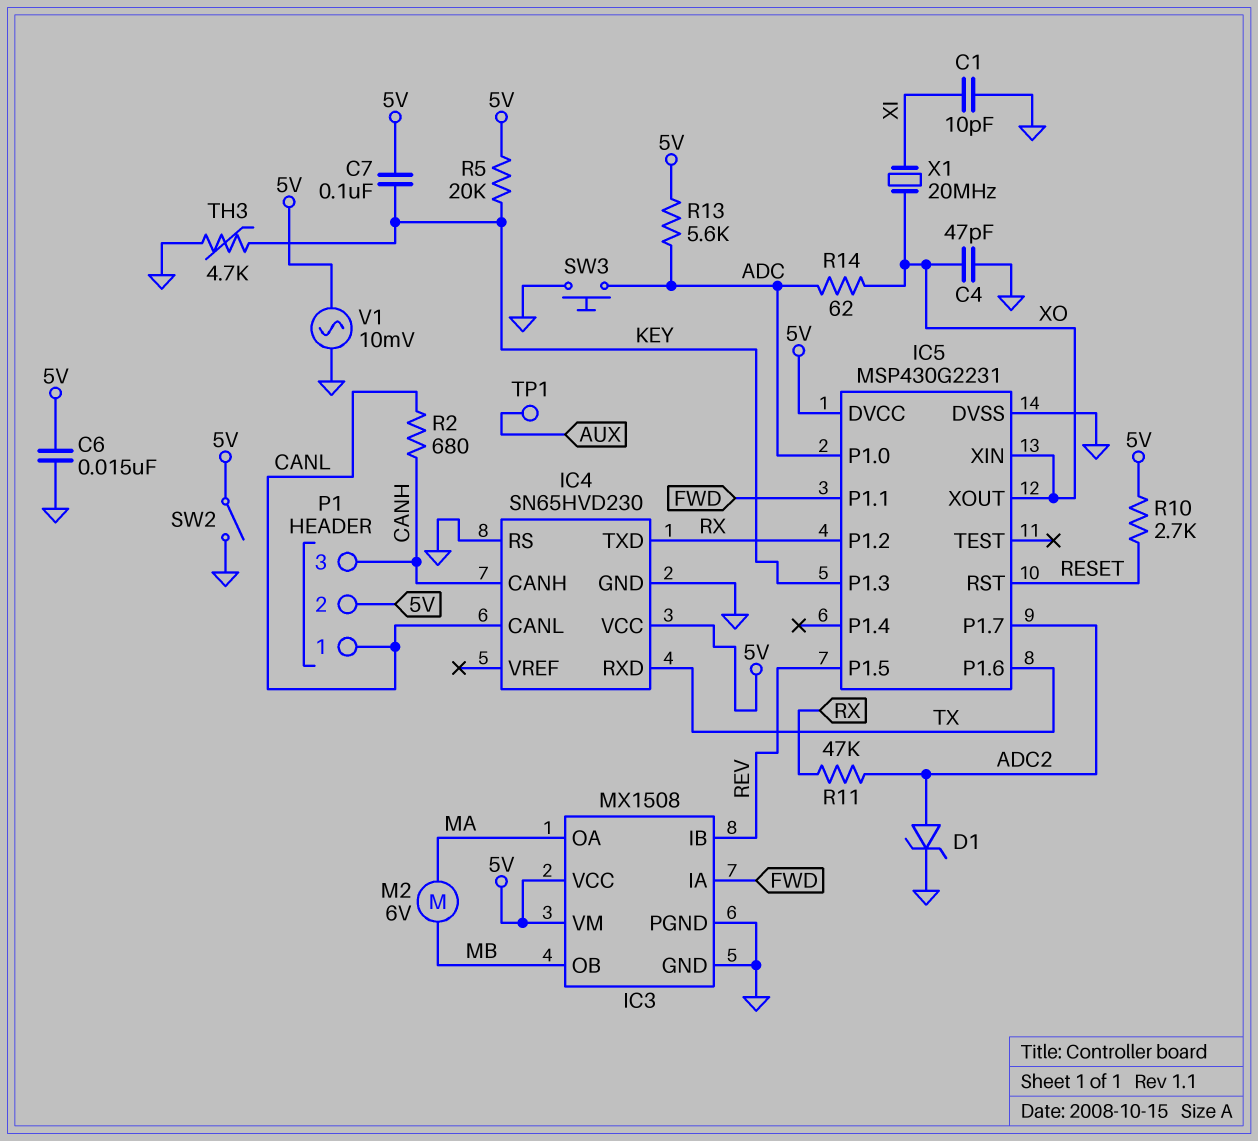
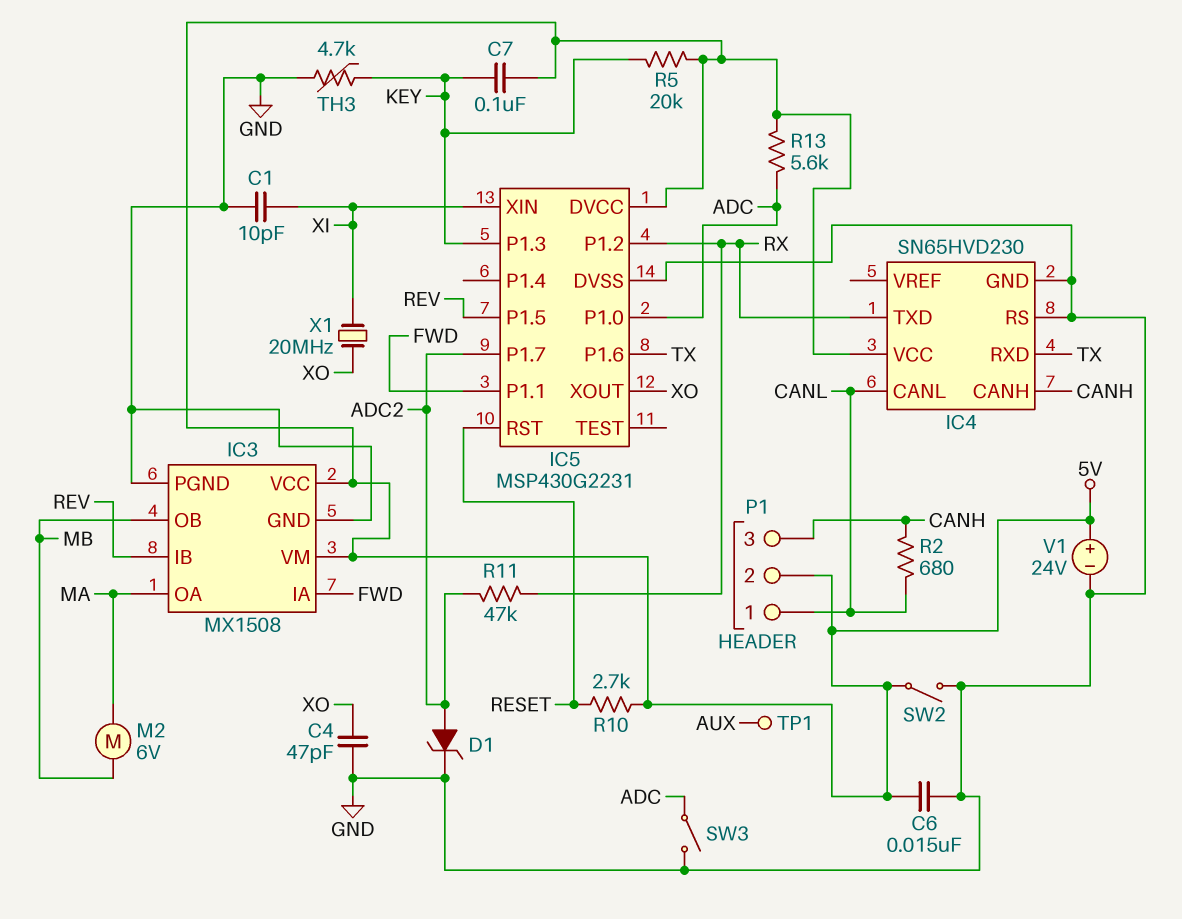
IC5 pin XIN: XO -> XI
R14: 62 (ADC, XO) -> none
SW3: button (ADC, GND) -> switch (ADC, GND)
V1: AC 10mV (5V, GND) -> 24V (plus 5V, minus GND)

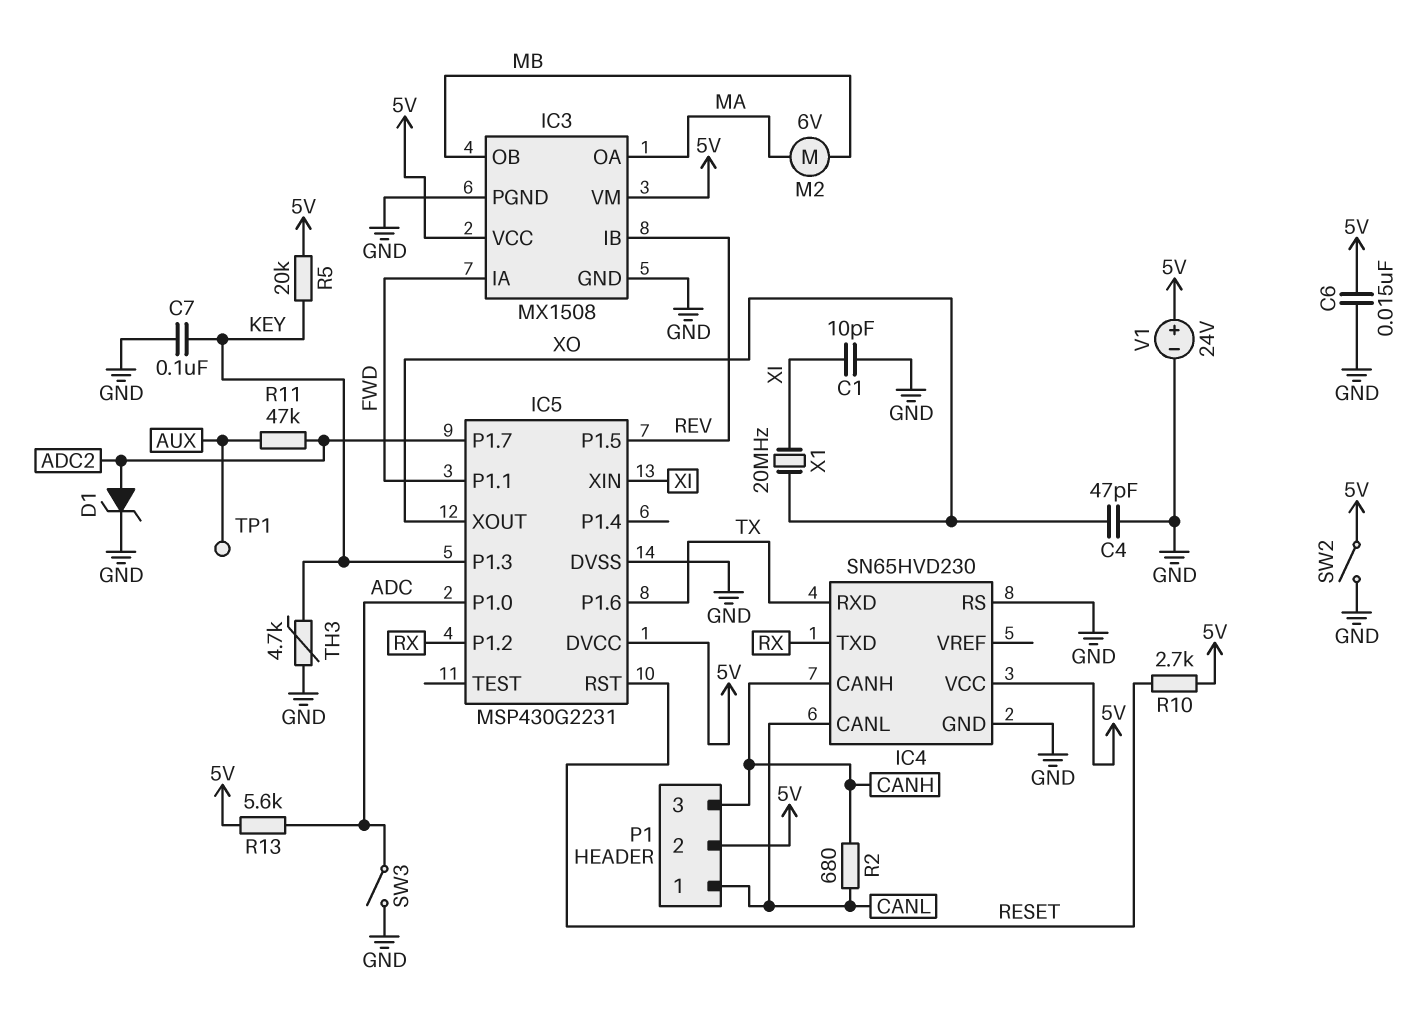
C7: 100nF (5V, KEY) -> 100nF (GND, KEY)
R11: 47k (ADC2, RX) -> 47k (ADC2, AUX)

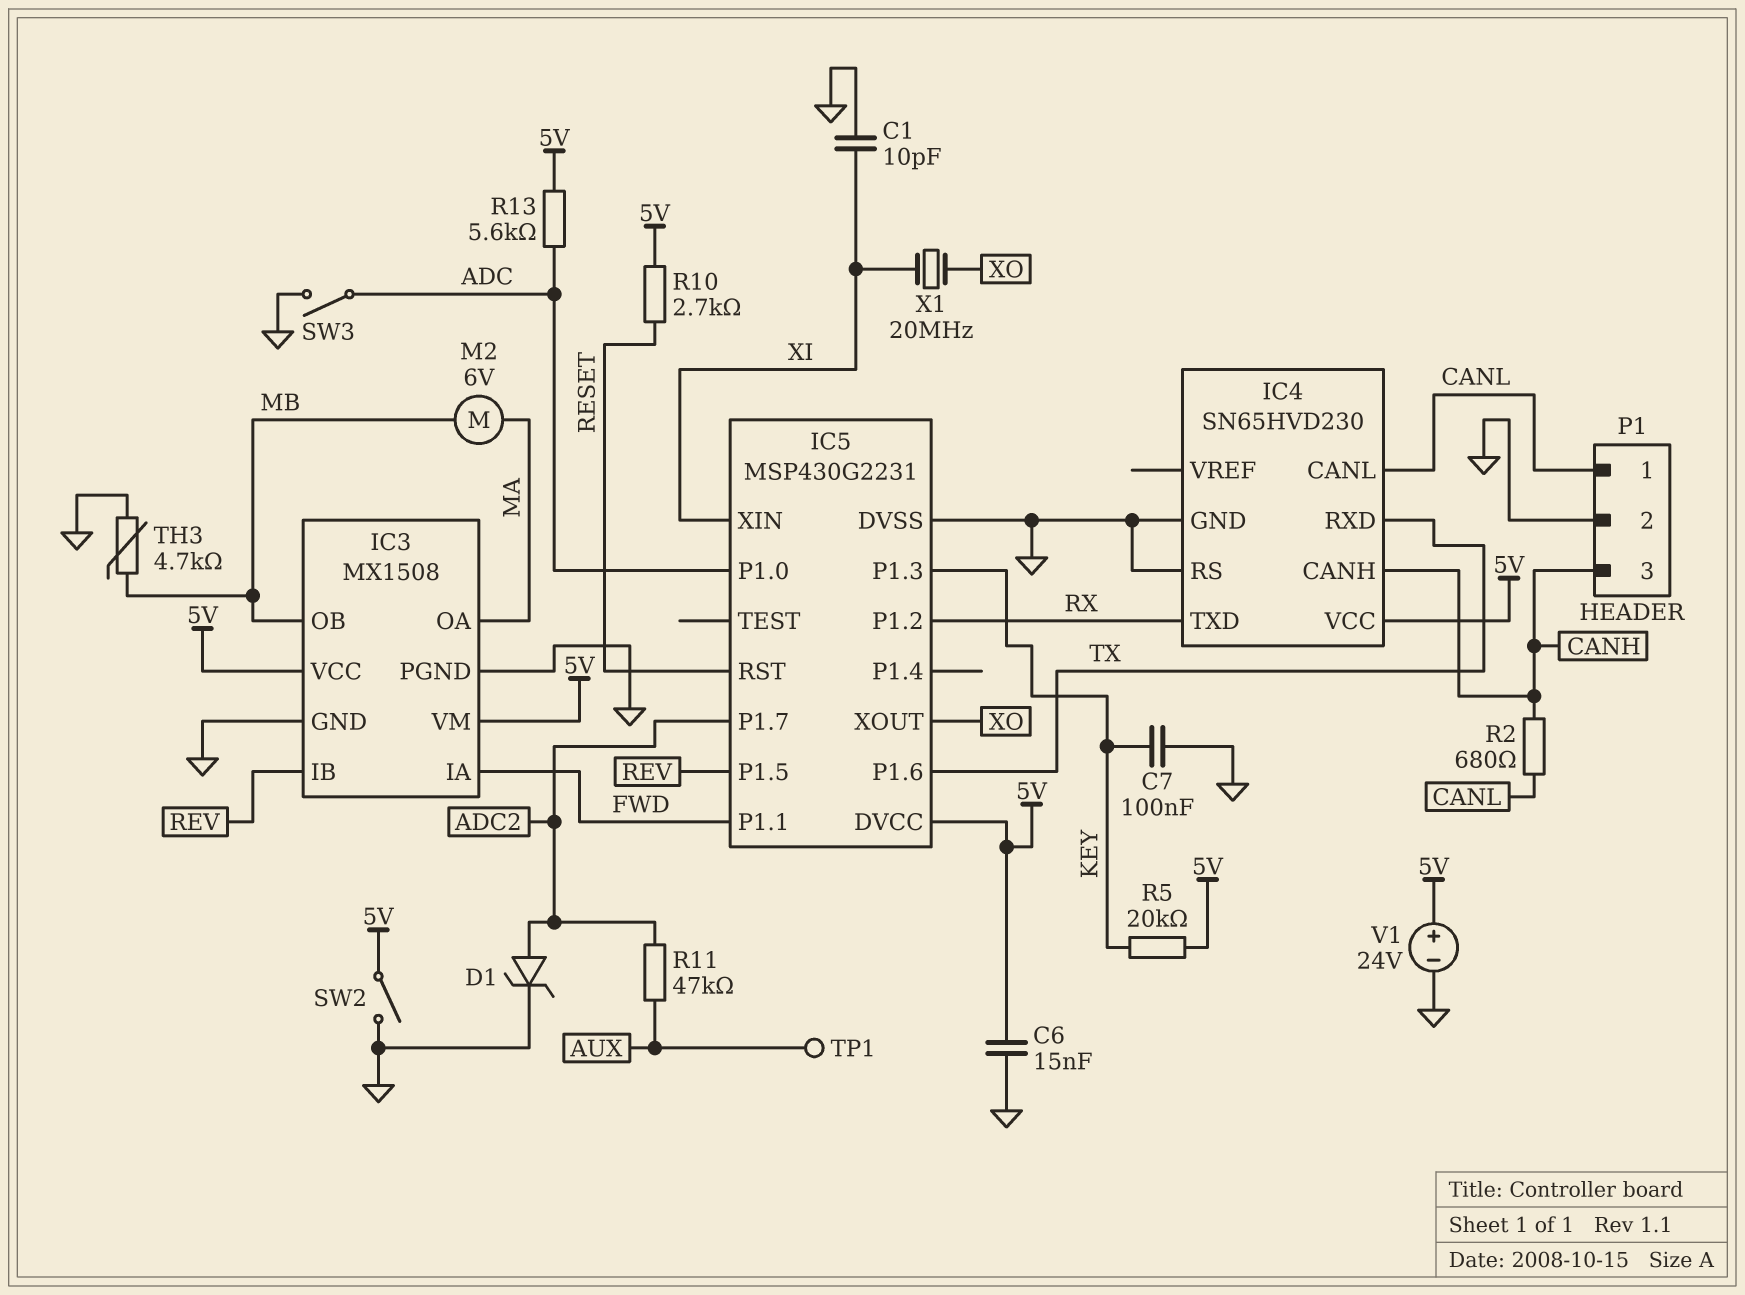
C4: 47pF (GND, XO) -> none
P1 pin 2: 5V -> GND
TH3: 4.7k (GND, KEY) -> 4.7k (GND, MB)

